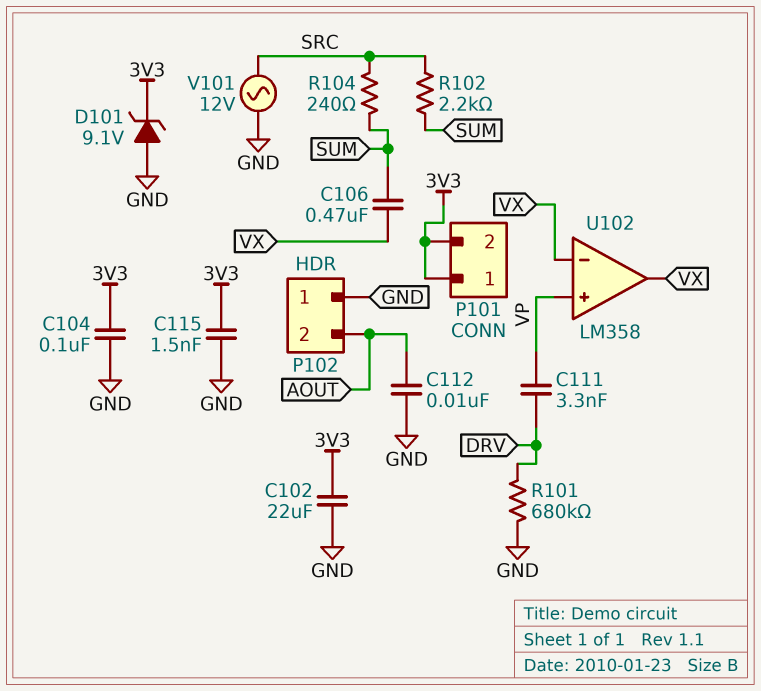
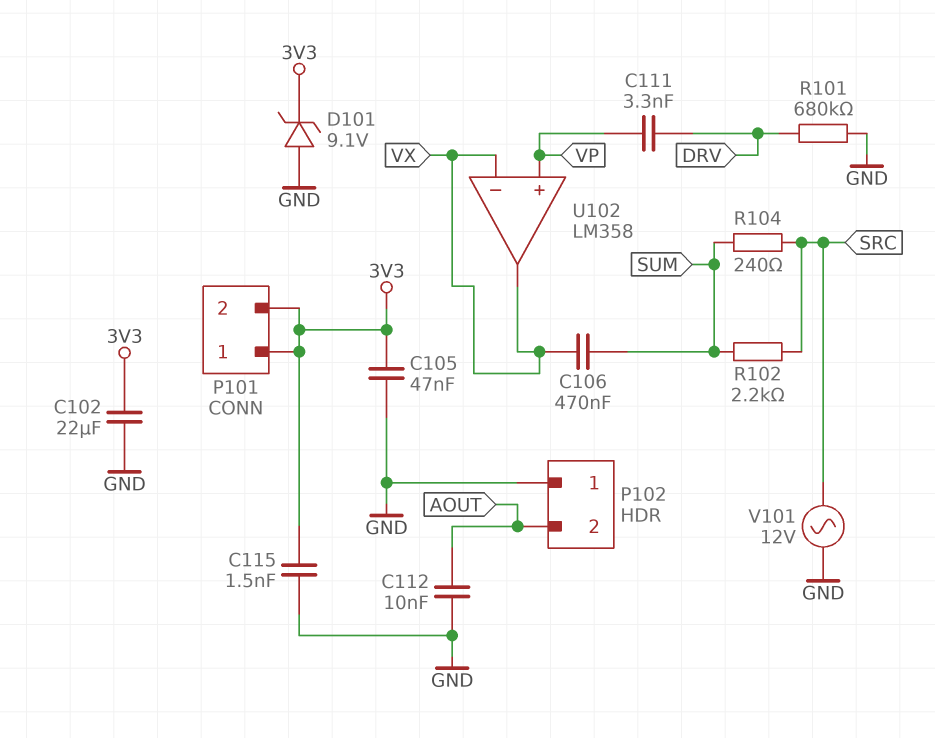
C104: 100nF (3V3, GND) -> none
C105: none -> 47nF (3V3, GND)

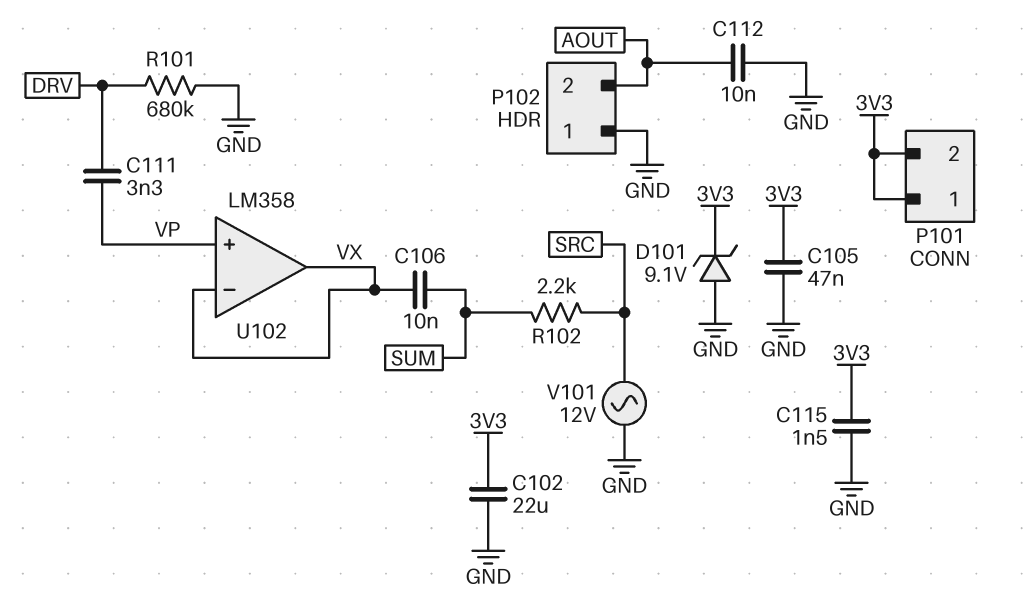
C106: 470nF (SUM, VX) -> 10nF (SUM, VX)
R104: 240 (SRC, SUM) -> none

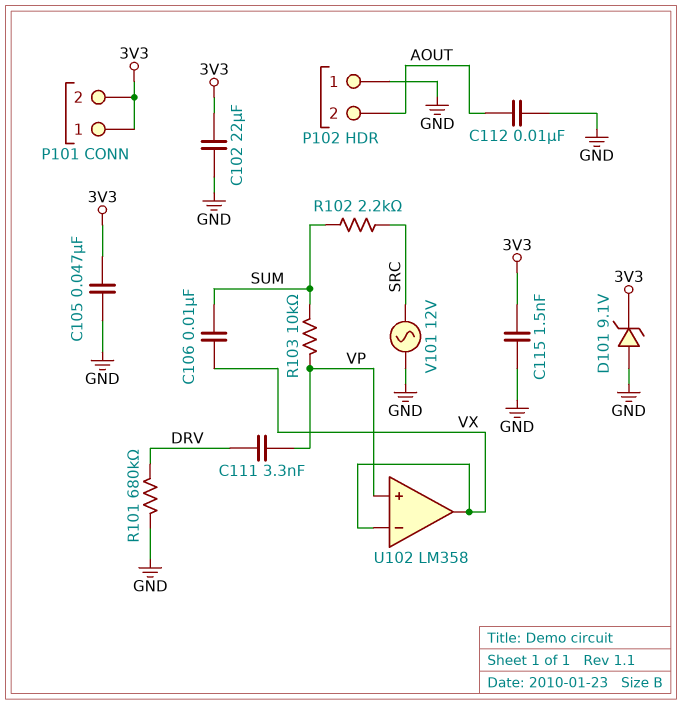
R103: none -> 10k (SUM, VP)

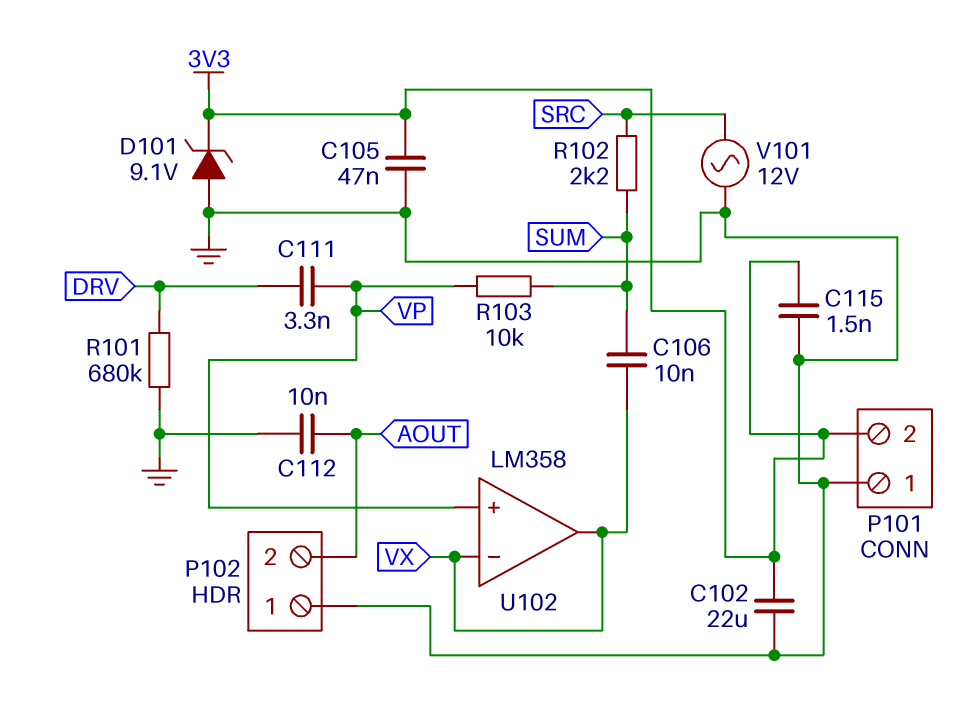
P101 pin 1: 3V3 -> GND

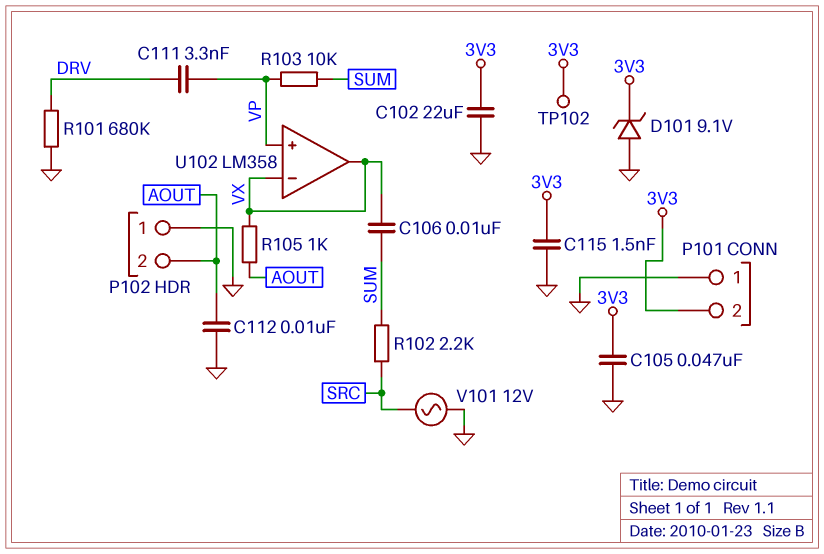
R105: none -> 1k (AOUT, VX)
TP102: none -> test point (3V3)

